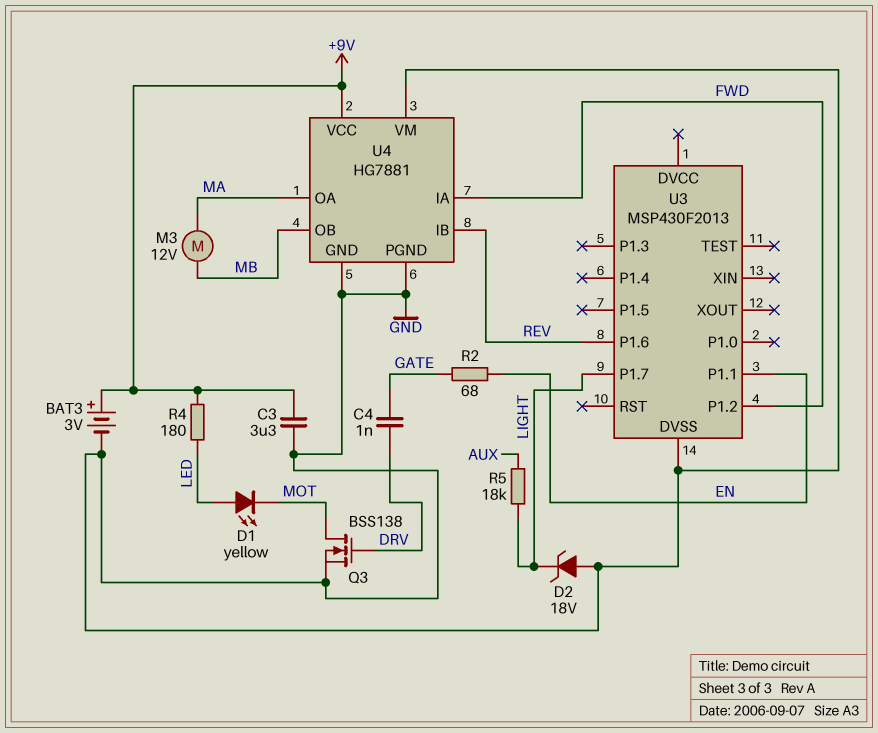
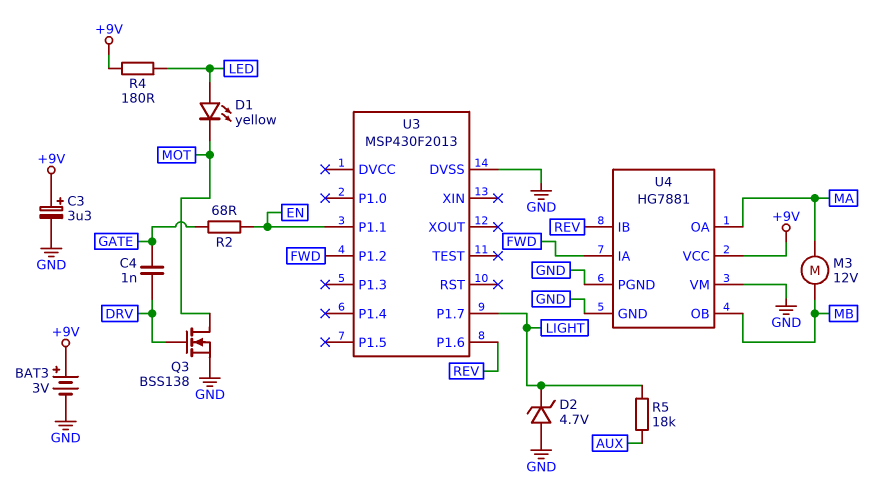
C3: 3.3uF (+9V, GND) -> 3.3uF (plus +9V, minus GND)
D2: zener 18V (A GND, K LIGHT) -> zener 4.7V (A GND, K LIGHT)

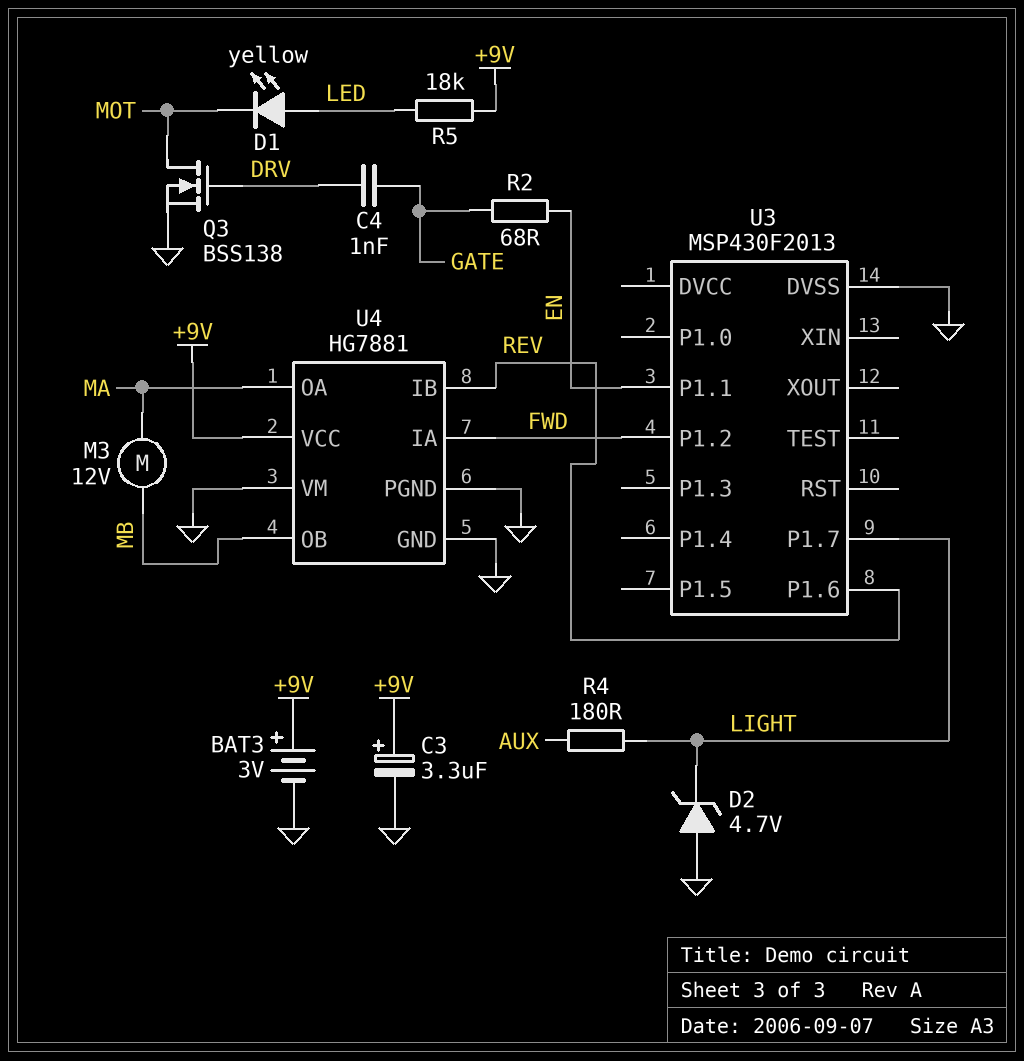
R4: 180 (+9V, LED) -> 180 (AUX, LIGHT)
R5: 18k (AUX, LIGHT) -> 18k (+9V, LED)

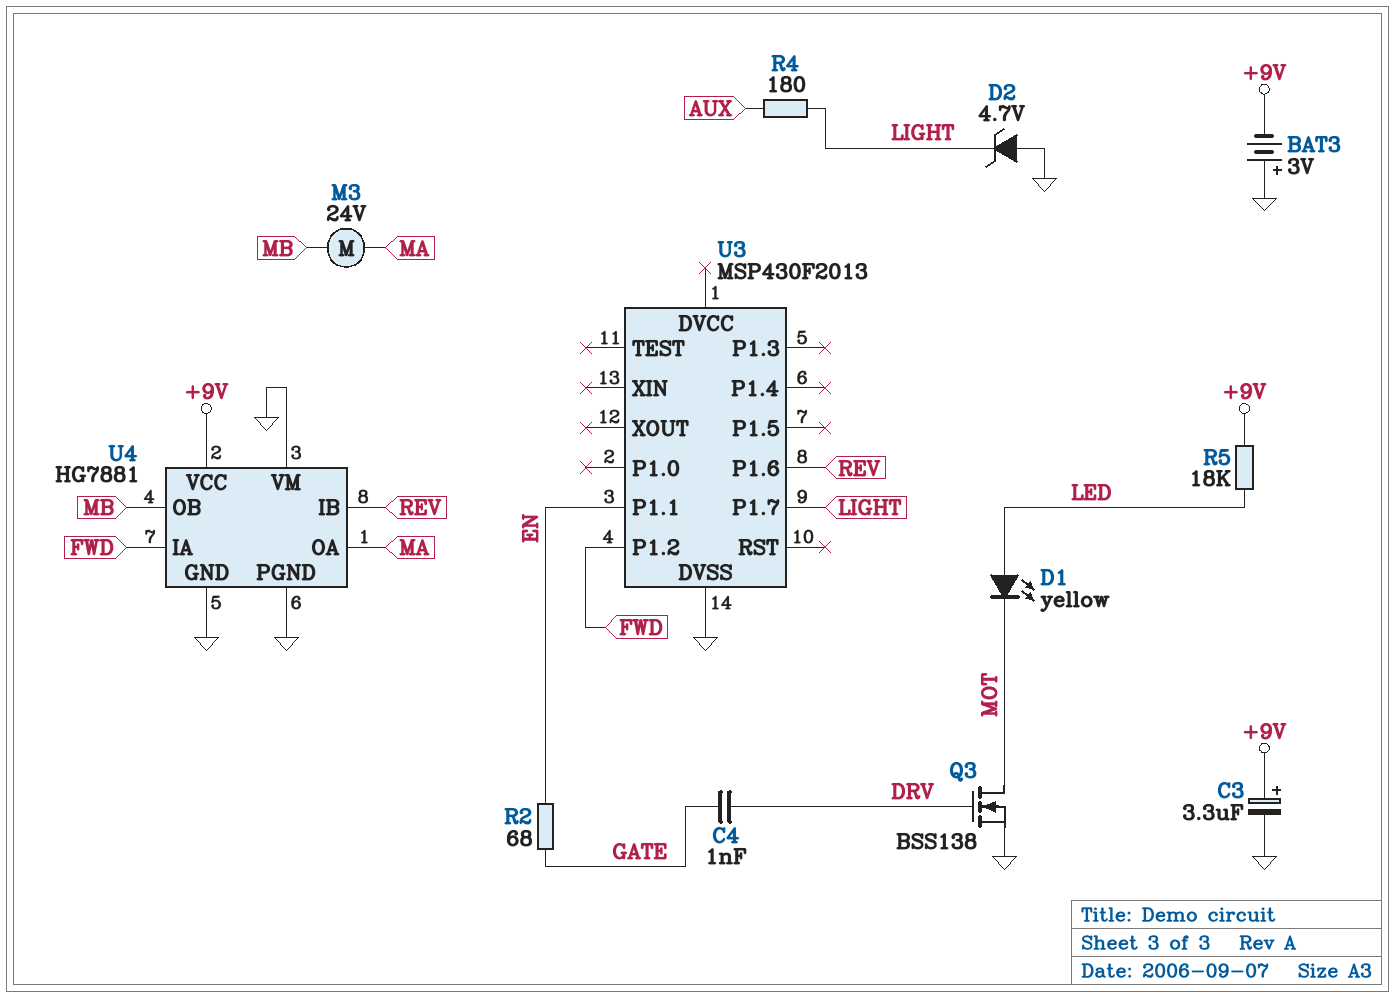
BAT3: 3V (plus +9V, minus GND) -> 3V (plus GND, minus +9V)
M3: motor 12V (MA, MB) -> motor 24V (MA, MB)

